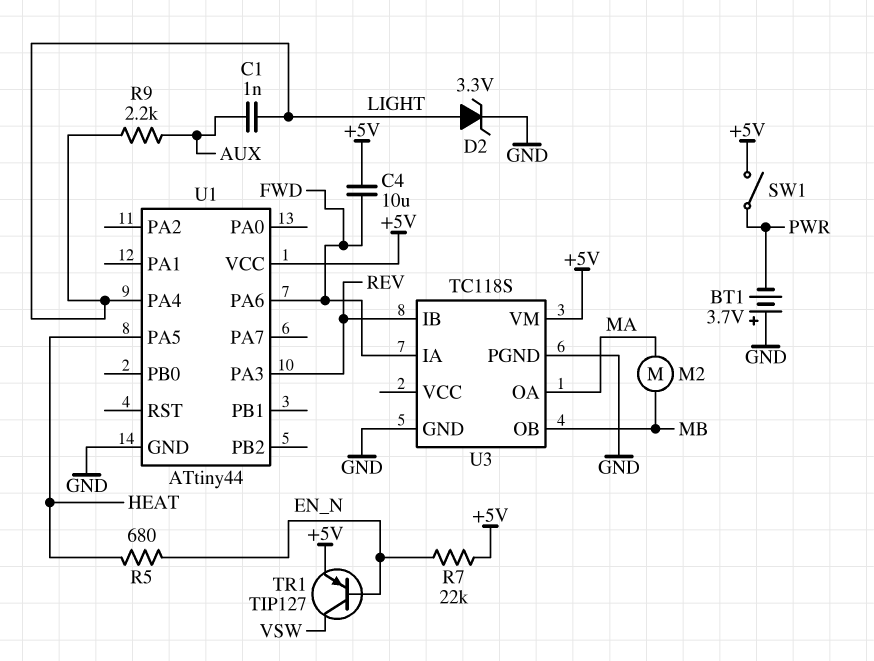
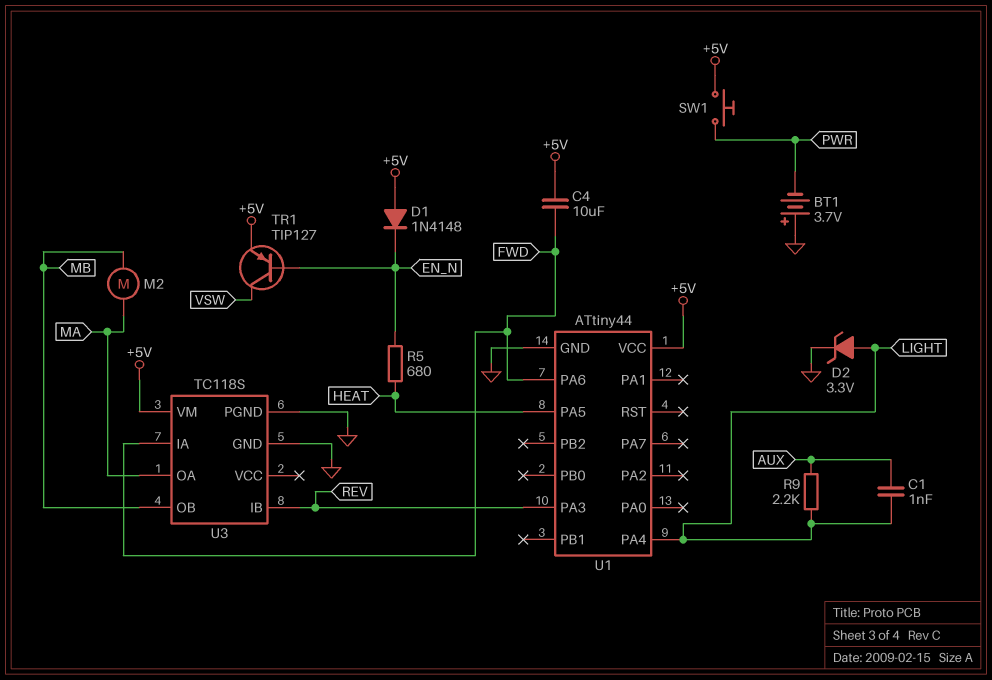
D1: none -> diode 1N4148 (A +5V, K EN_N)
R7: 22k (+5V, EN_N) -> none
SW1: switch (+5V, PWR) -> button (+5V, PWR)

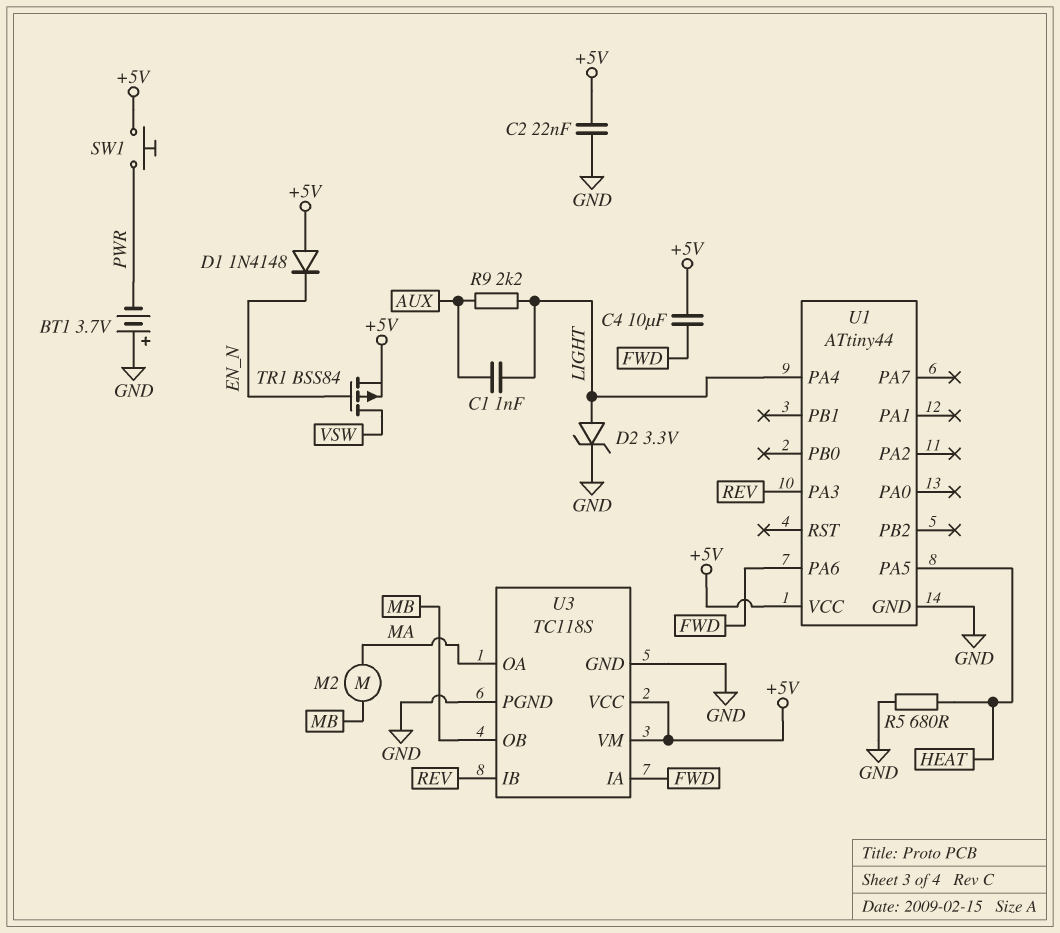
C2: none -> 22nF (+5V, GND)
R5: 680 (EN_N, HEAT) -> 680 (GND, HEAT)
TR1: PNP TIP127 (B EN_N, C VSW, E +5V) -> PMOS BSS84 (G EN_N, D VSW, S +5V)
U3 pin VCC: none -> +5V

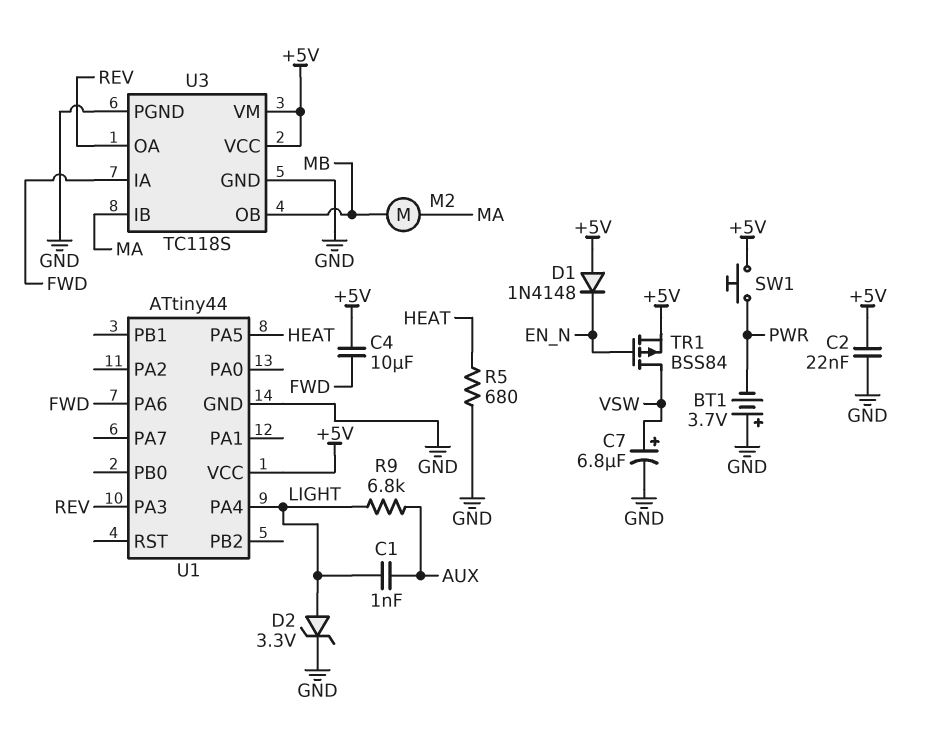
C7: none -> 6.8uF (plus VSW, minus GND)
R9: 2.2k (AUX, LIGHT) -> 6.8k (AUX, LIGHT)
U3 pin IB: REV -> MA
U3 pin OA: MA -> REV

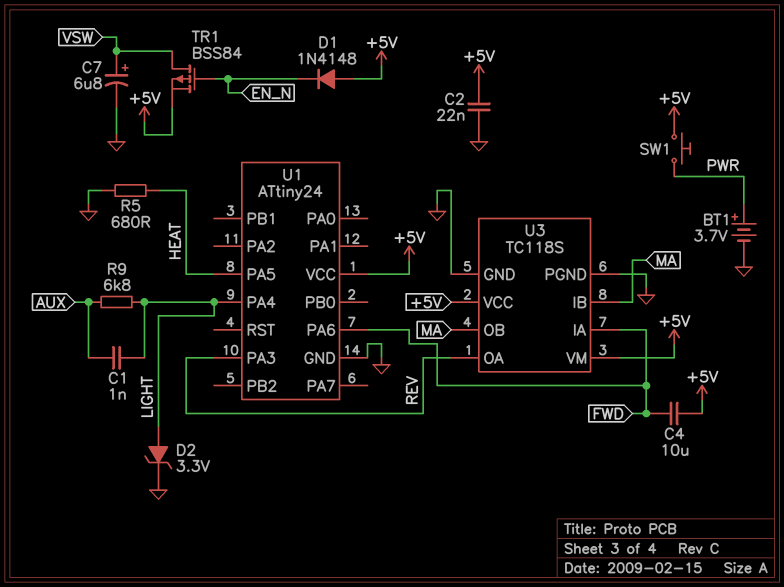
BT1: 3.7V (plus GND, minus PWR) -> 3.7V (plus PWR, minus GND)
M2: motor (MA, MB) -> none
U1: ATtiny44 -> ATtiny24
U3 pin OB: MB -> MA

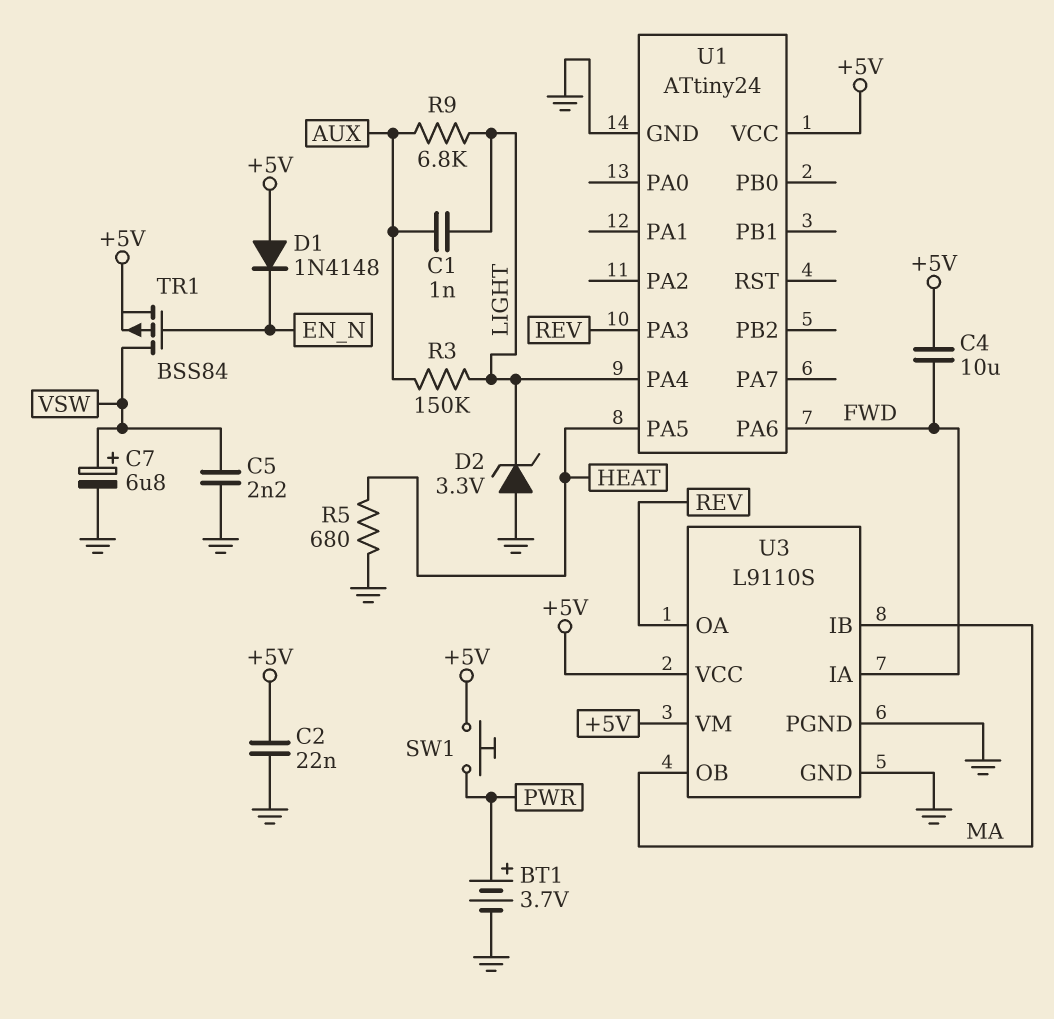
C5: none -> 2.2nF (GND, VSW)
D2: zener 3.3V (A LIGHT, K GND) -> zener 3.3V (A GND, K LIGHT)
R3: none -> 150k (AUX, LIGHT)
U3: TC118S -> L9110S

